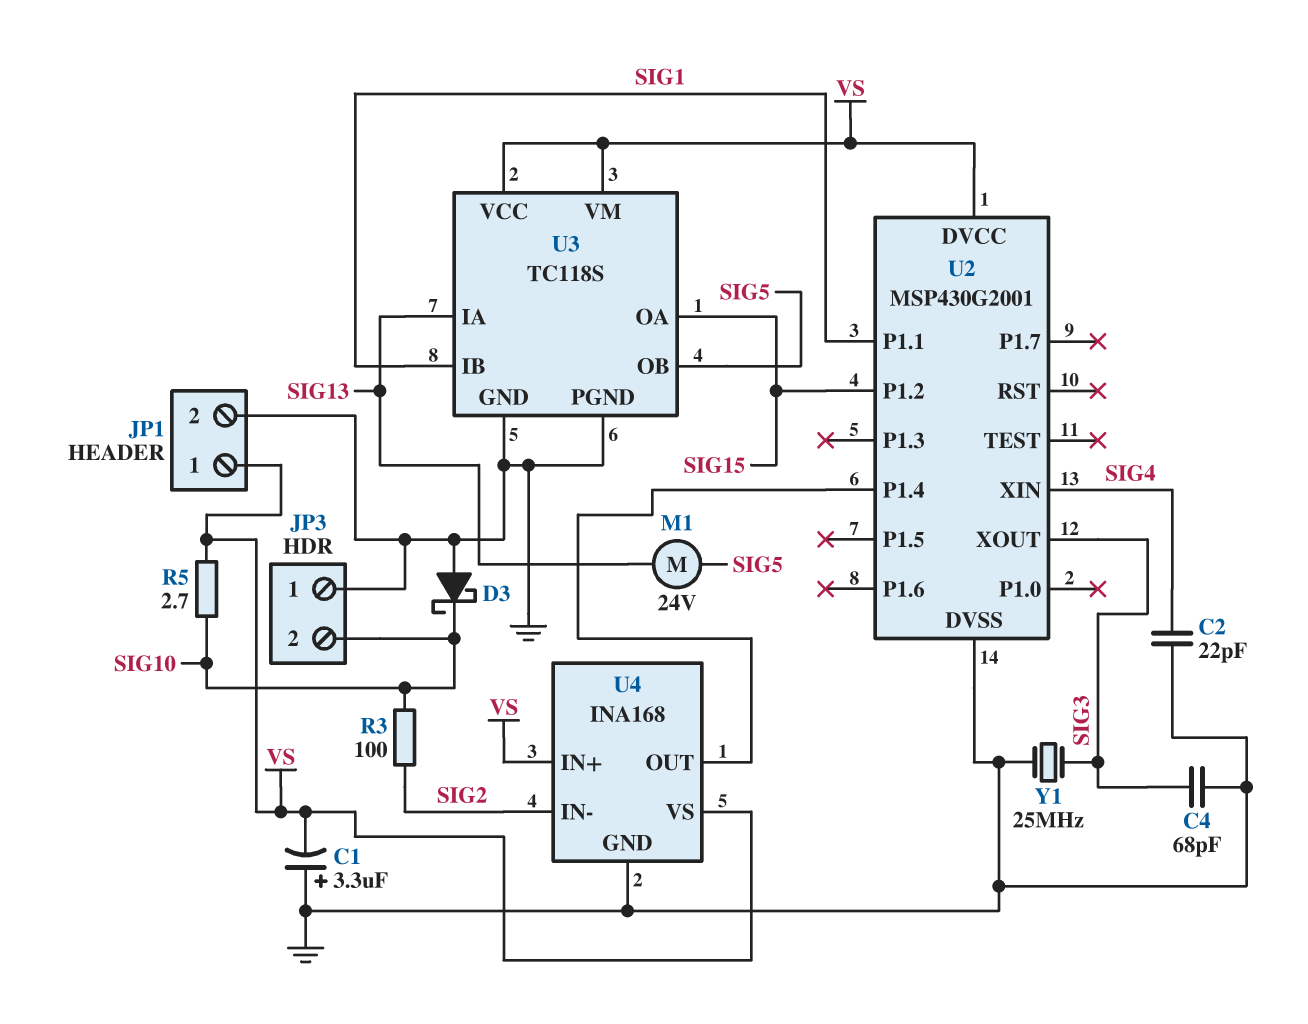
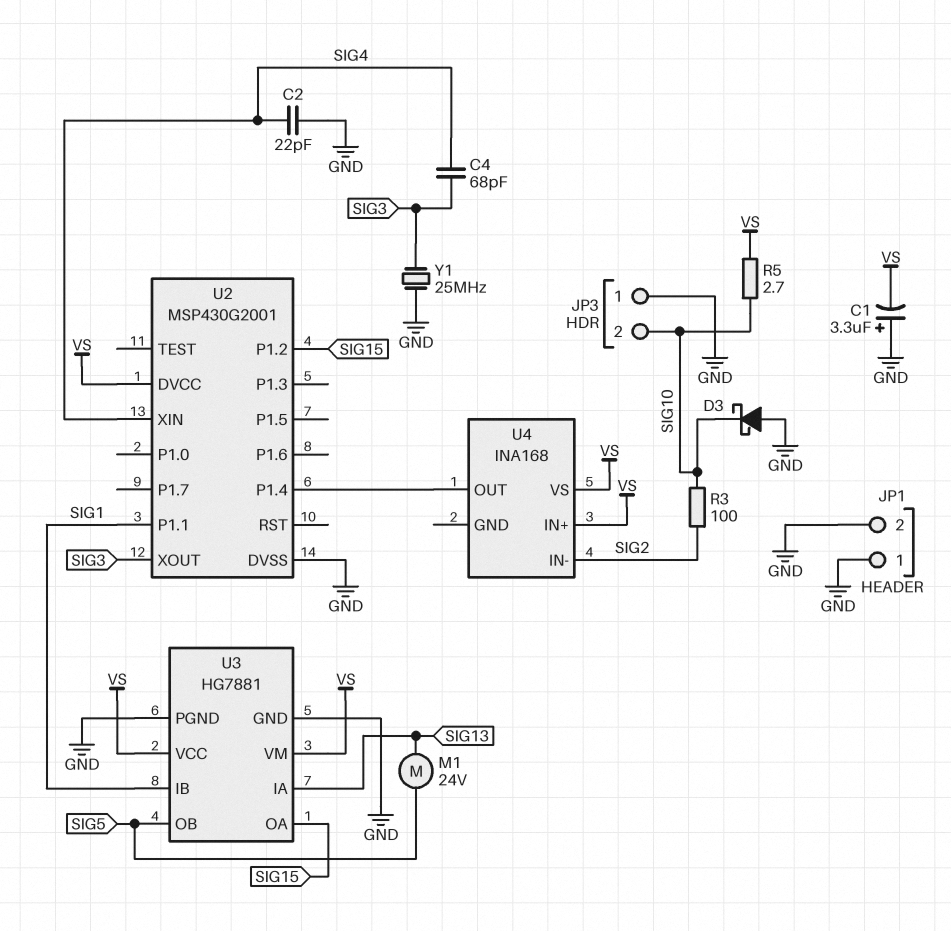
C4: 68pF (GND, SIG3) -> 68pF (SIG3, SIG4)
JP1 pin 1: VS -> GND
U3: TC118S -> HG7881
U4 pin GND: GND -> none

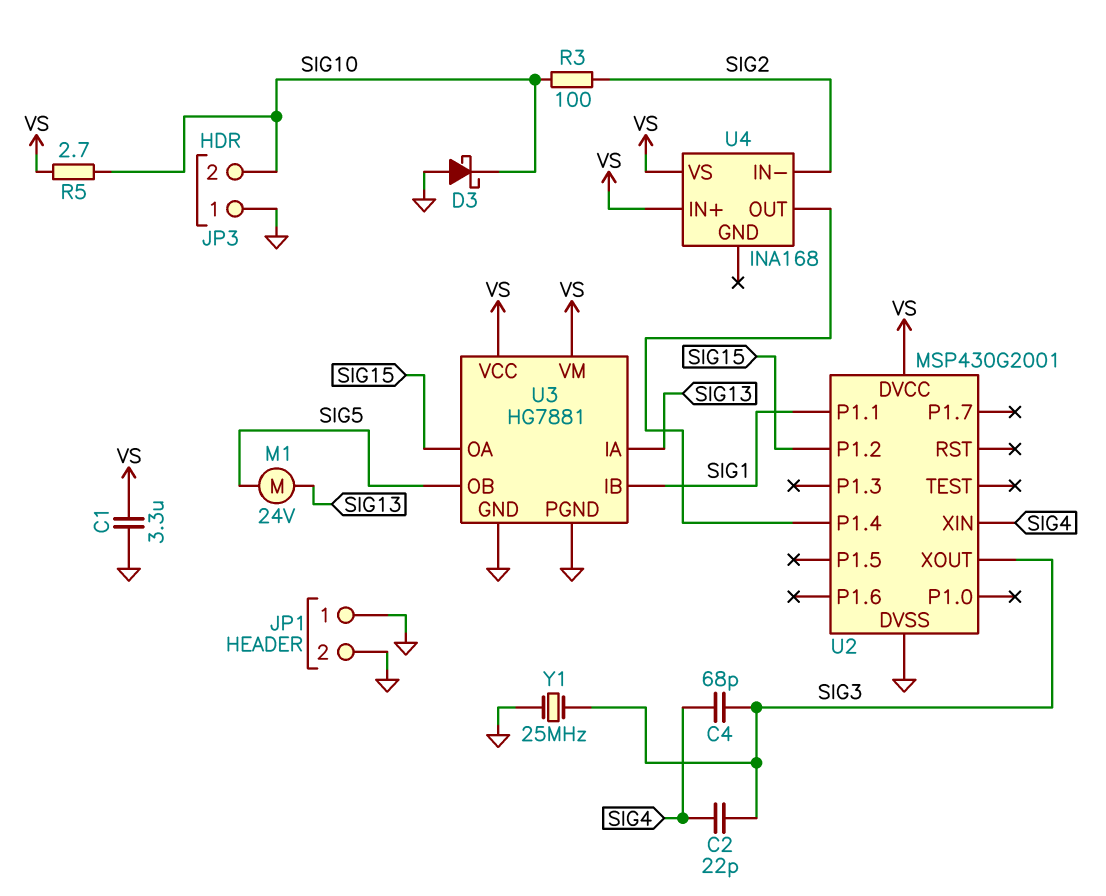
C1: 3.3uF (plus GND, minus VS) -> 3.3uF (GND, VS)
C2: 22pF (GND, SIG4) -> 22pF (SIG3, SIG4)

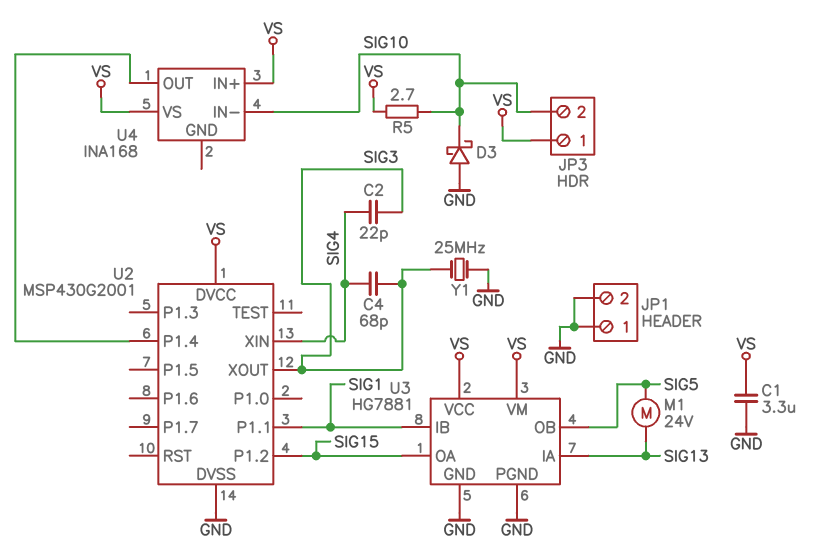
JP3 pin 1: GND -> VS
R3: 100 (SIG2, SIG10) -> none
U4 pin IN-: SIG2 -> SIG10

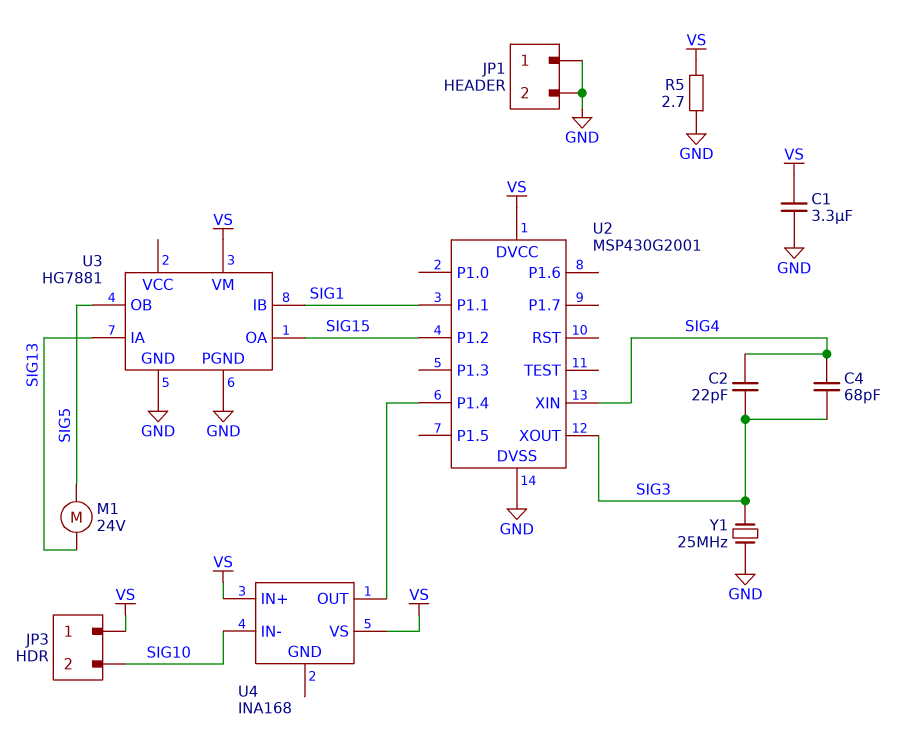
D3: schottky (A GND, K SIG10) -> none
R5: 2.7 (SIG10, VS) -> 2.7 (GND, VS)
U3 pin VCC: VS -> none

